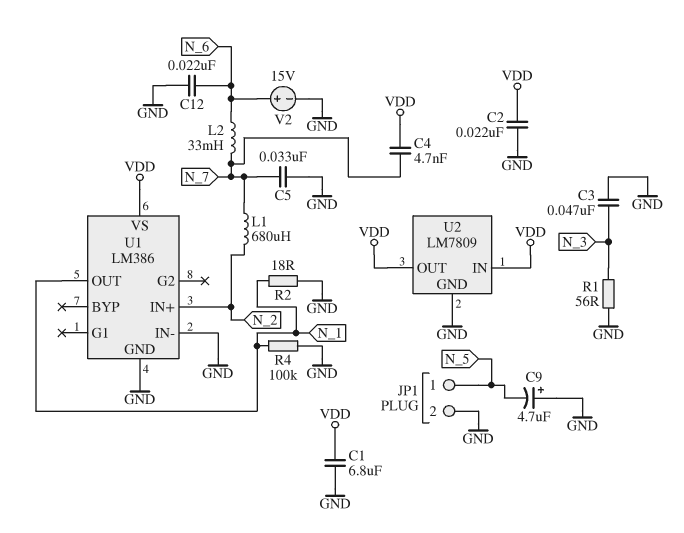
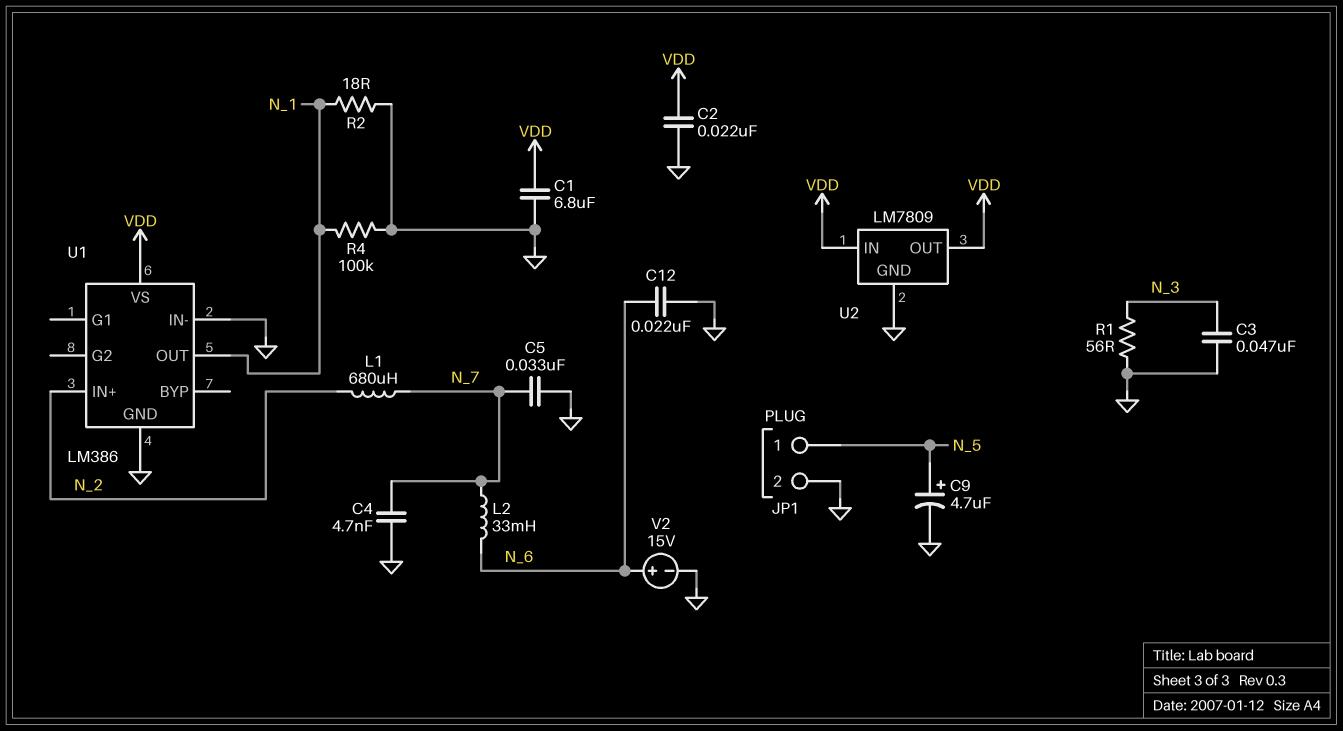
C4: 4.7nF (N_7, VDD) -> 4.7nF (GND, N_7)
C9: 4.7uF (plus GND, minus N_5) -> 4.7uF (plus N_5, minus GND)

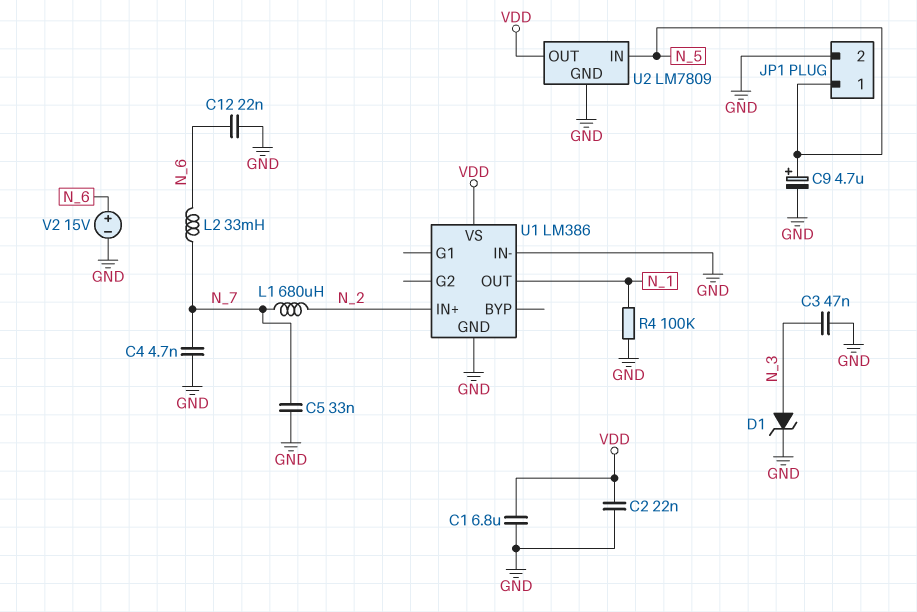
D1: none -> zener (A N_3, K GND)
R1: 56 (GND, N_3) -> none
R2: 18 (GND, N_1) -> none
U2 pin IN: VDD -> N_5

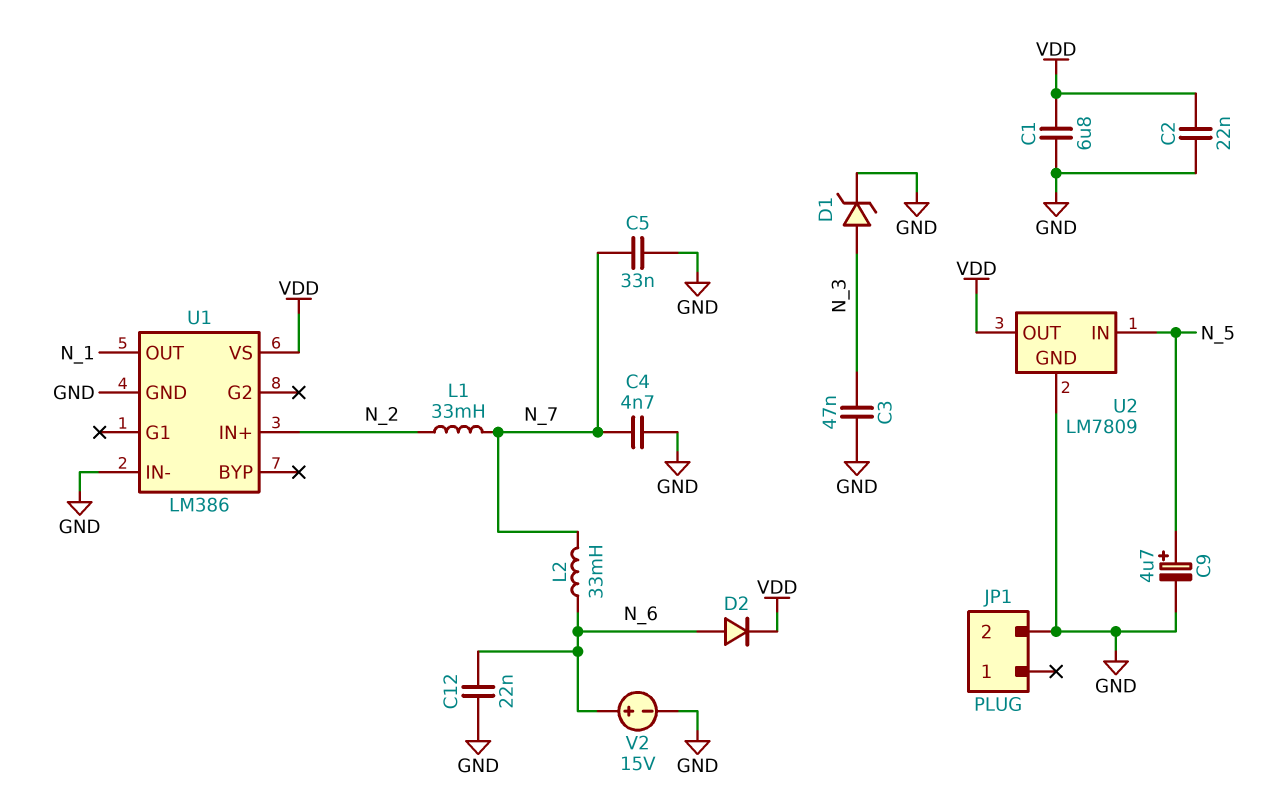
D2: none -> diode (A N_6, K VDD)
JP1 pin 1: N_5 -> none
L1: 680uH (N_2, N_7) -> 33mH (N_2, N_7)
R4: 100k (GND, N_1) -> none

